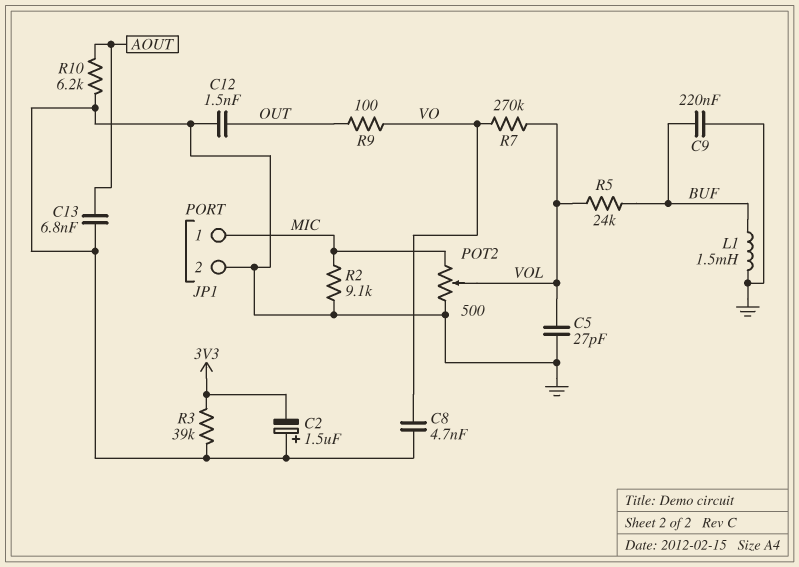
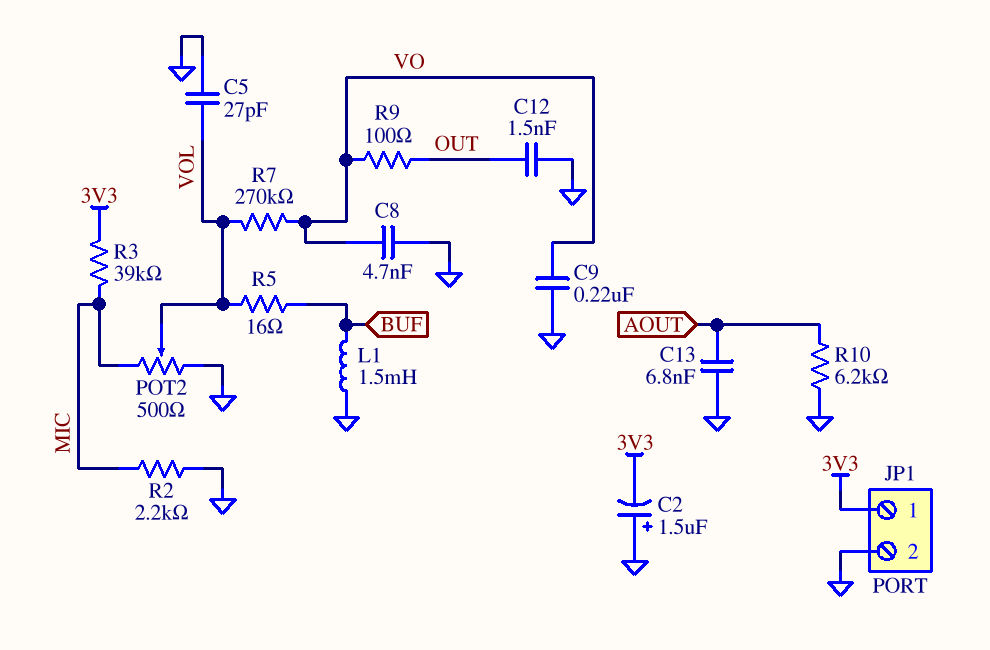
C9: 220nF (BUF, GND) -> 220nF (GND, VO)
JP1 pin 1: MIC -> 3V3
R2: 9.1k (GND, MIC) -> 2.2k (GND, MIC)
R3: 39k (3V3, GND) -> 39k (3V3, MIC)
R5: 24k (BUF, VOL) -> 16 (BUF, VOL)

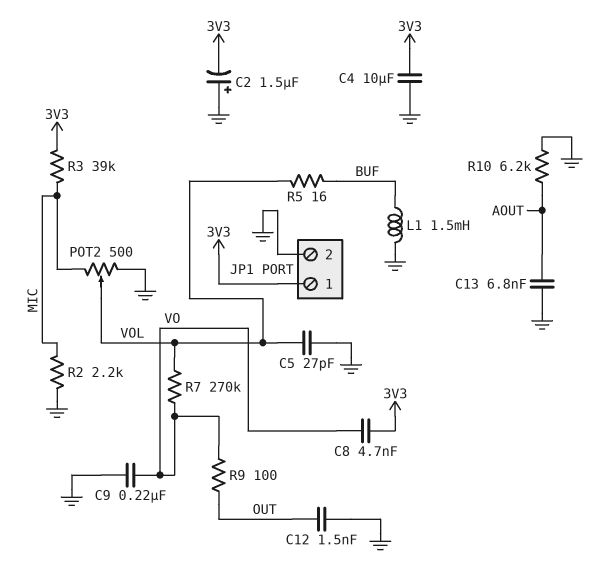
C4: none -> 10uF (3V3, GND)
C8: 4.7nF (GND, VO) -> 4.7nF (3V3, VO)

